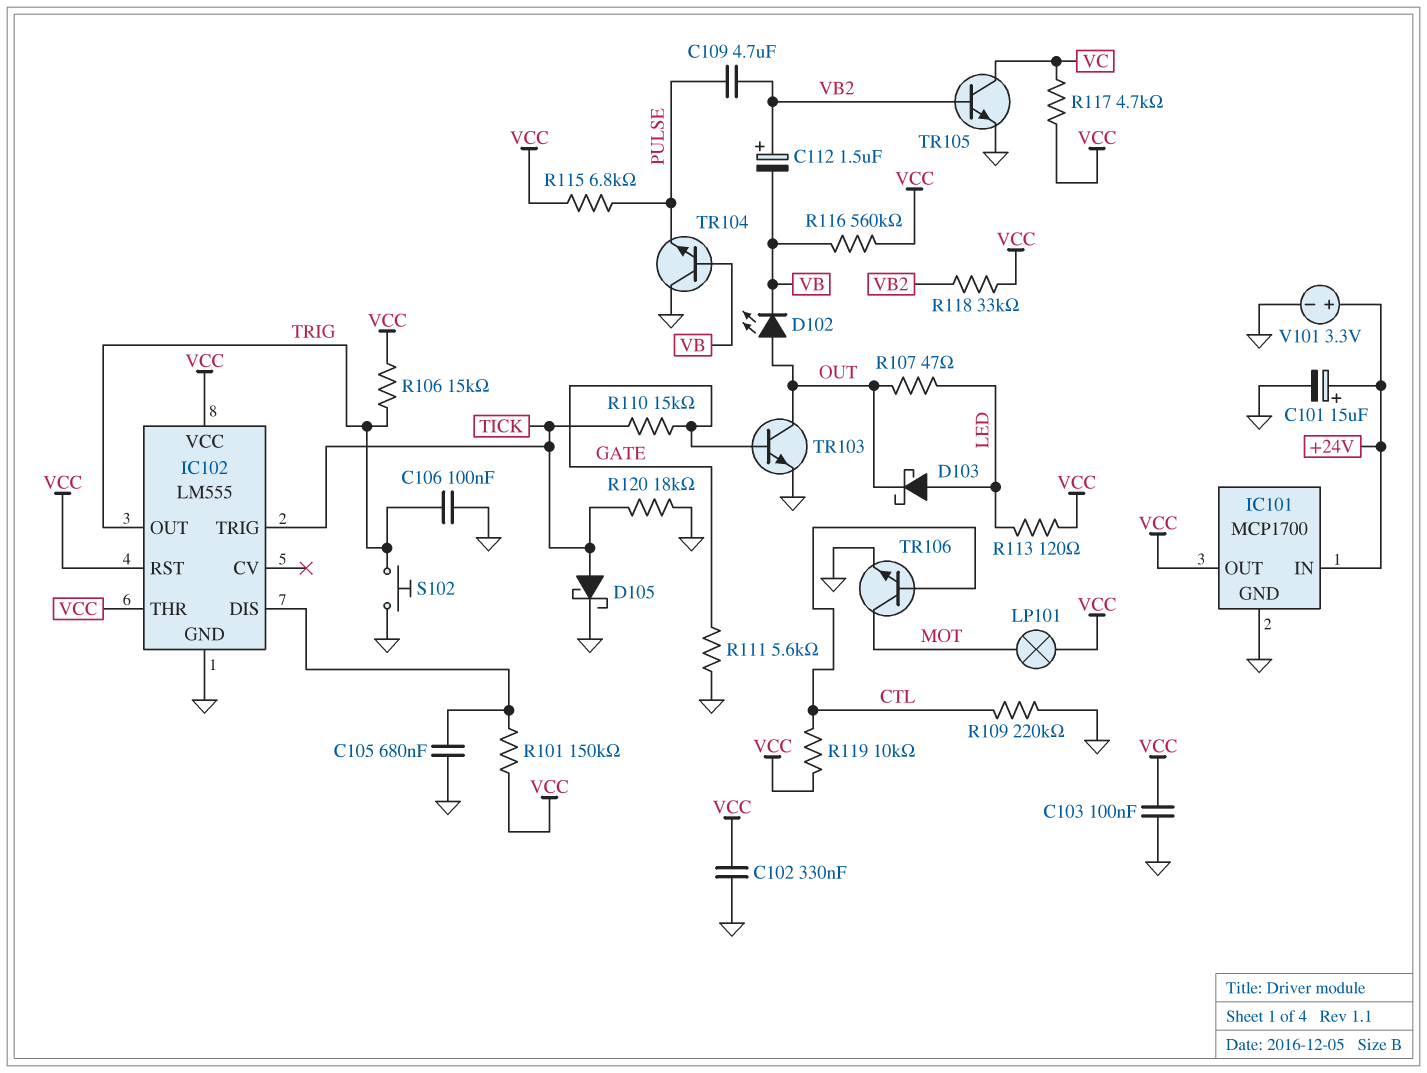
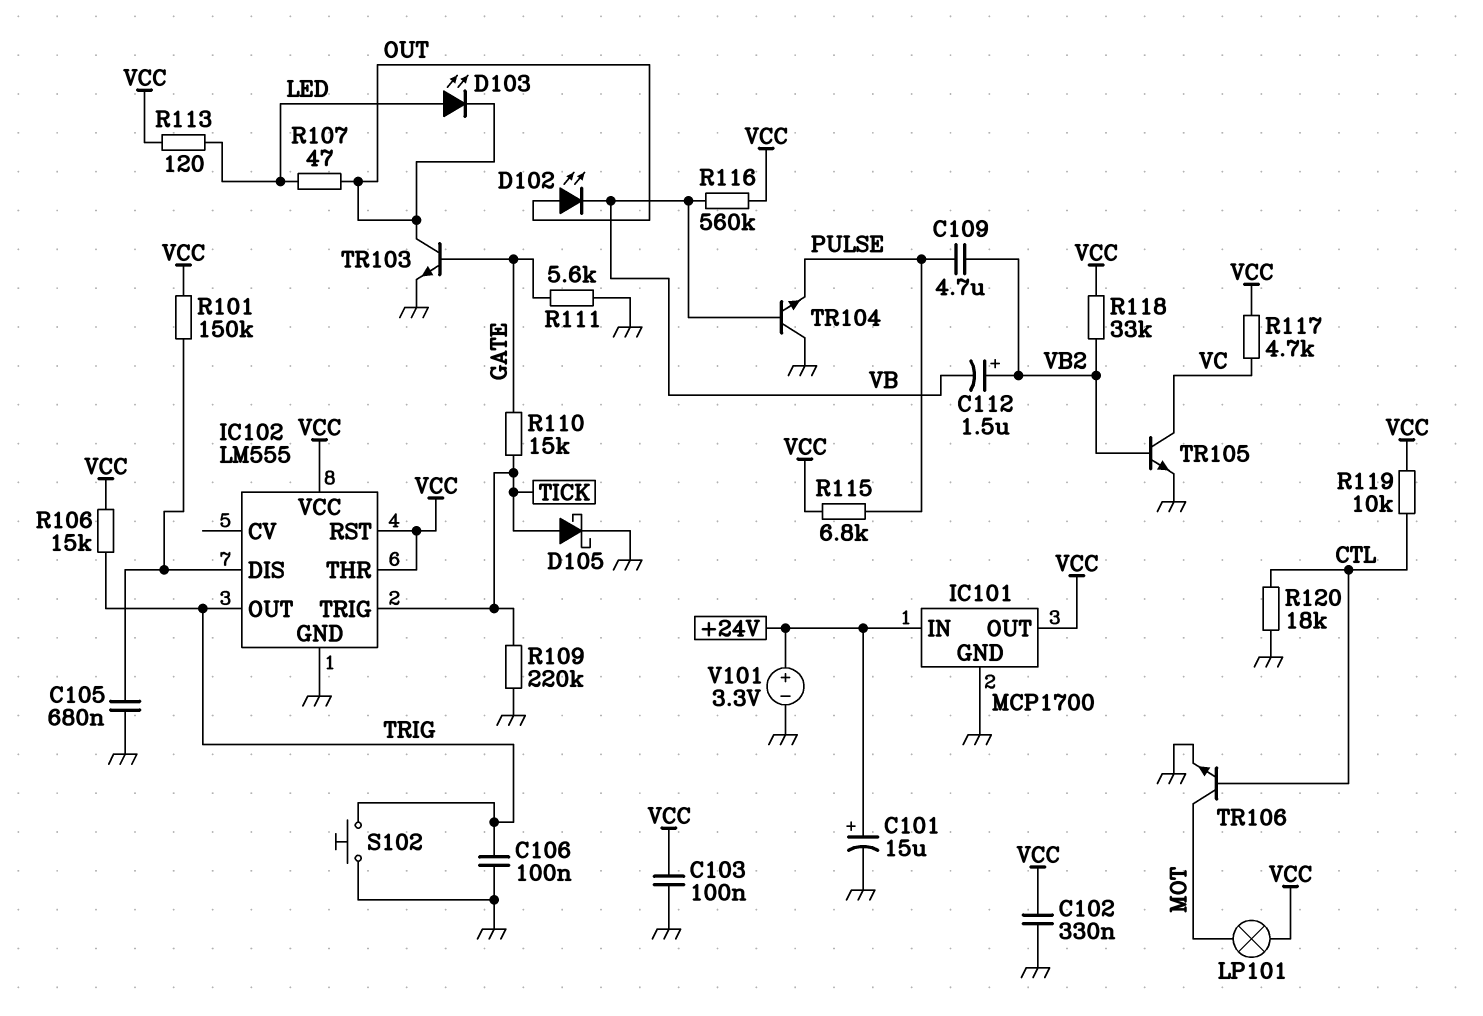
D103: schottky (A LED, K OUT) -> LED (A LED, K OUT)
R109: 220k (CTL, GND) -> 220k (GND, TICK)
R120: 18k (GND, TICK) -> 18k (CTL, GND)

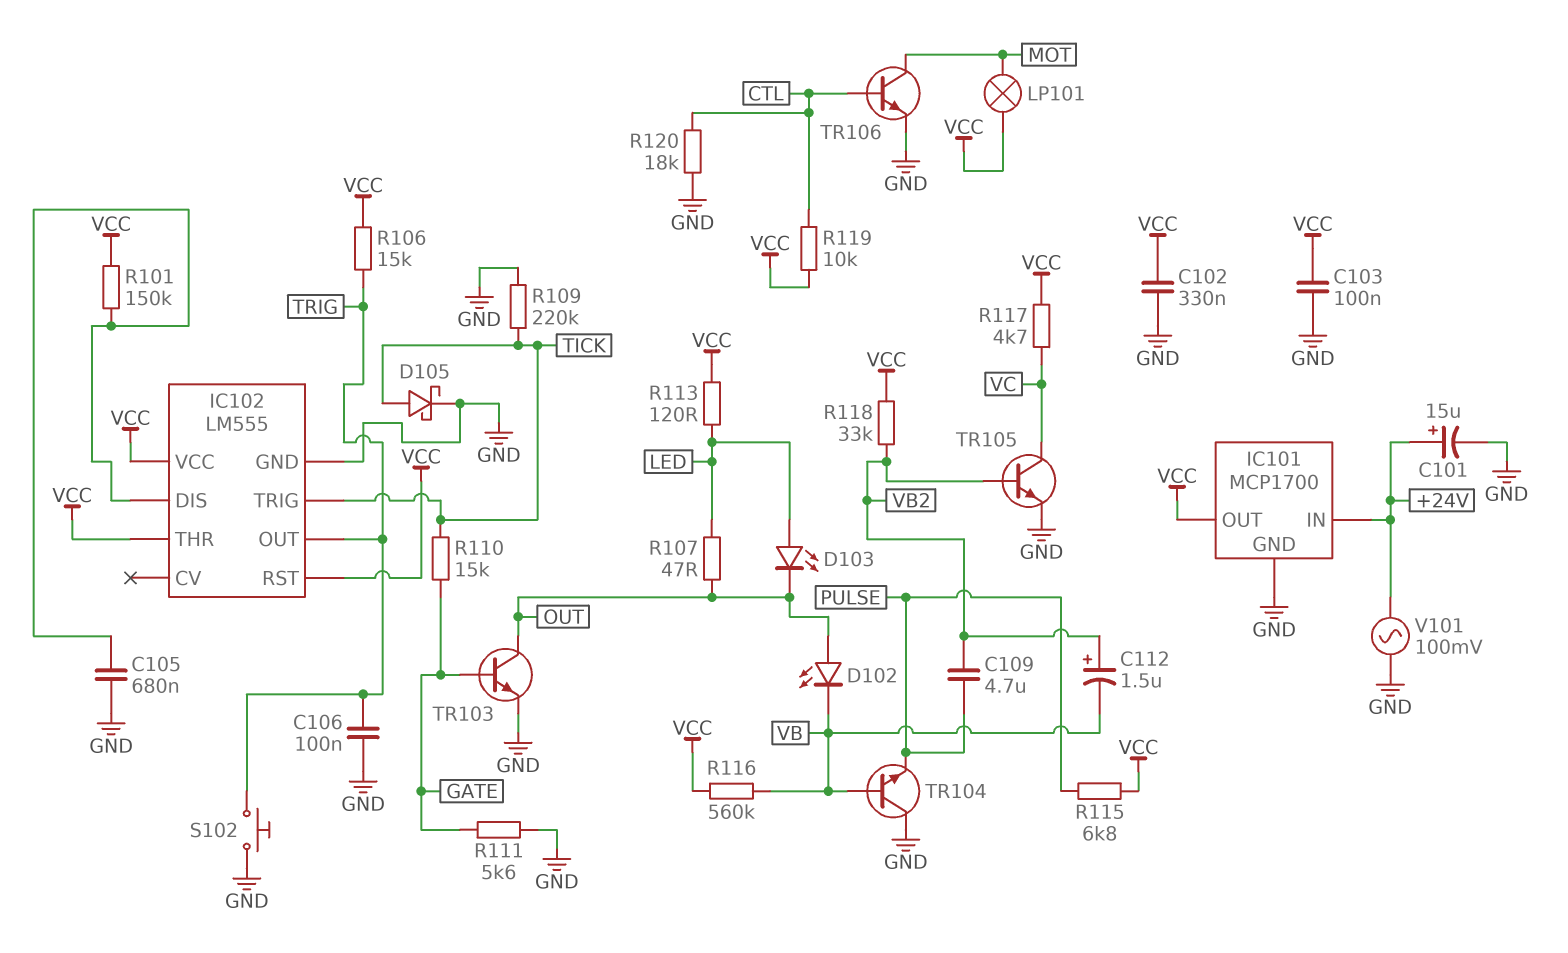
V101: 3.3V (plus +24V, minus GND) -> AC 100mV (+24V, GND)

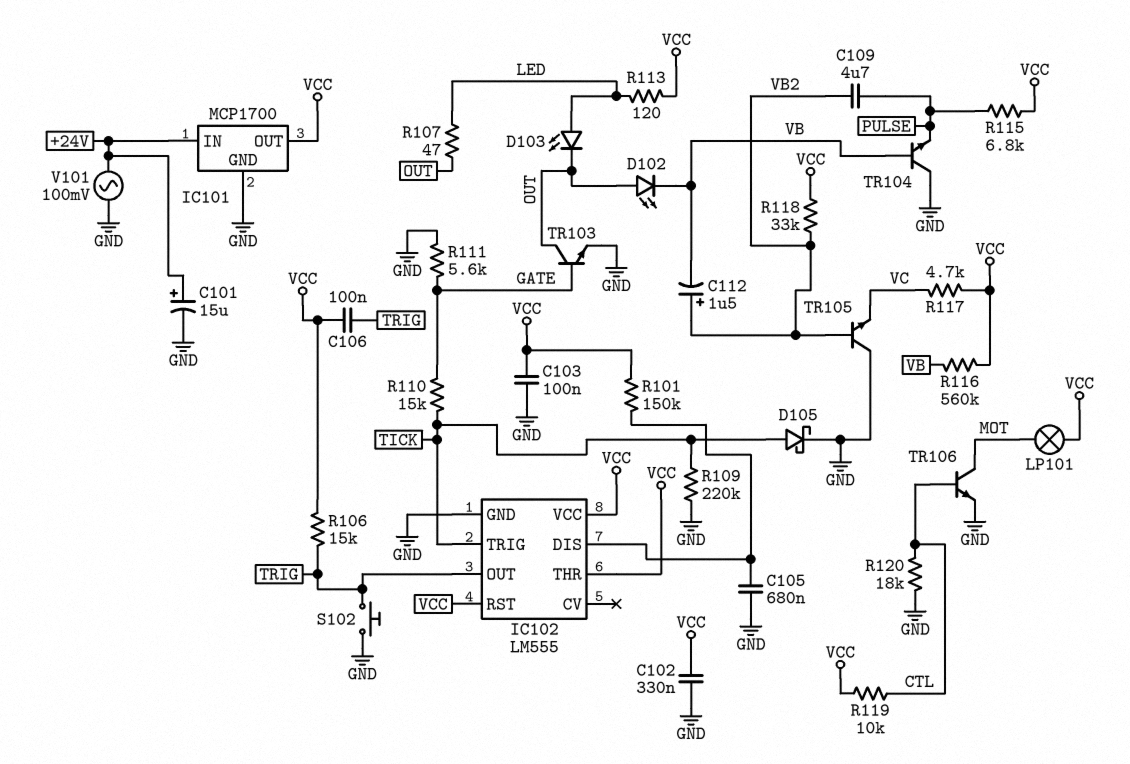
C106: 100nF (GND, TRIG) -> 100nF (TRIG, VCC)
TR105: NPN (B VB2, C VC, E GND) -> NPN (B VB2, C GND, E VC)

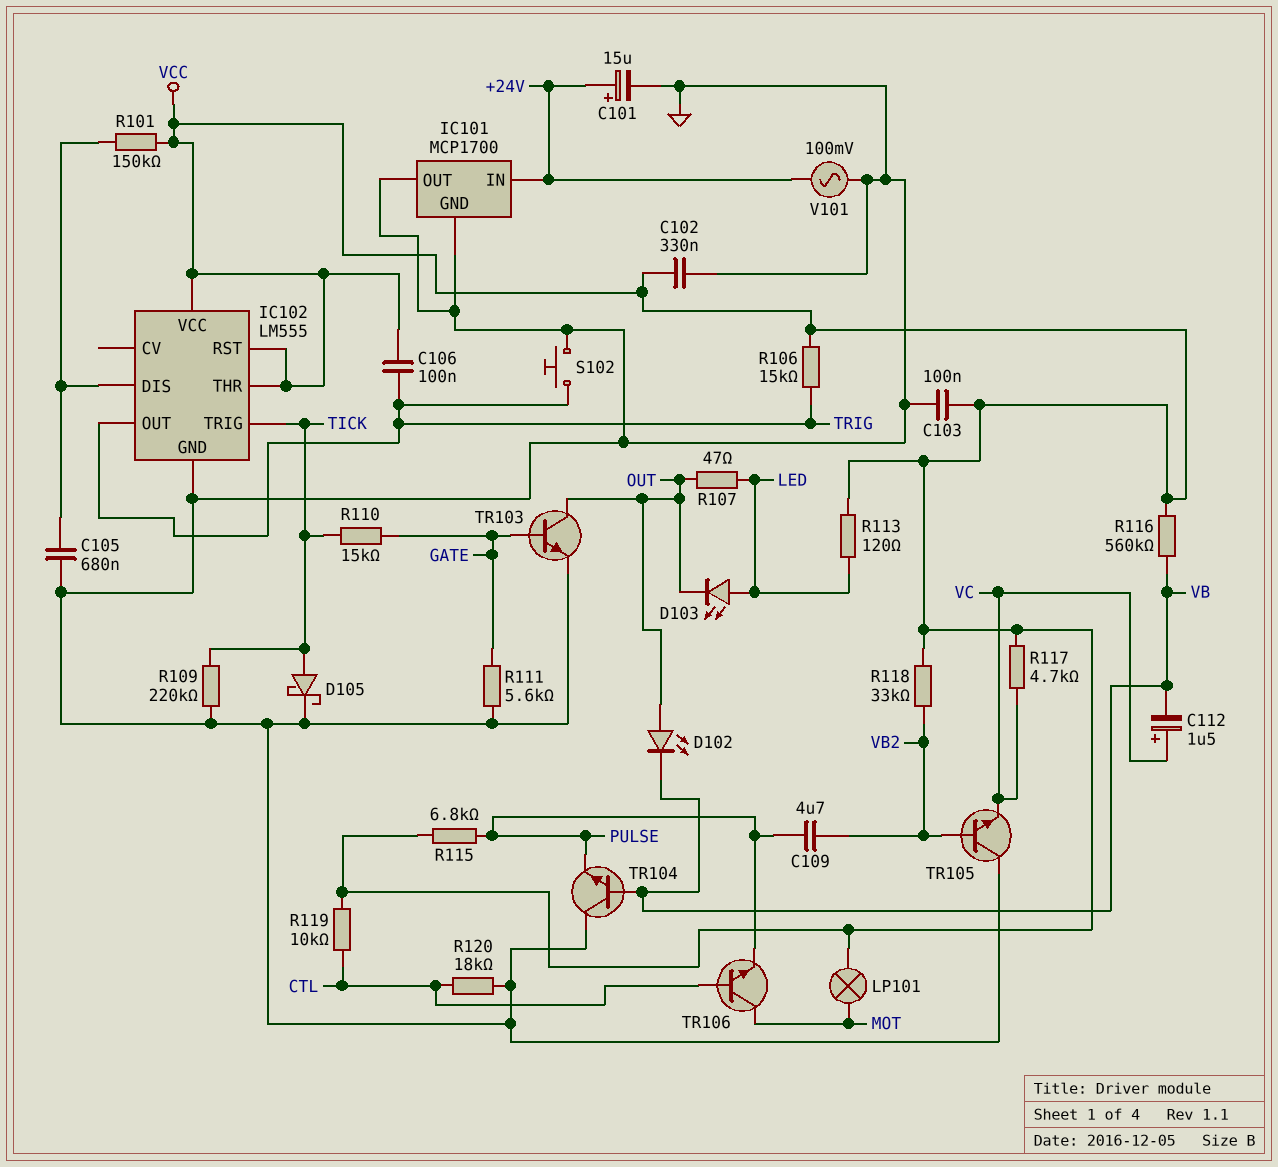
C112: 1.5uF (plus VB2, minus VB) -> 1.5uF (plus VC, minus VB)
IC101 pin OUT: VCC -> GND
TR106: NPN (B CTL, C MOT, E GND) -> NPN (B CTL, C MOT, E PULSE)

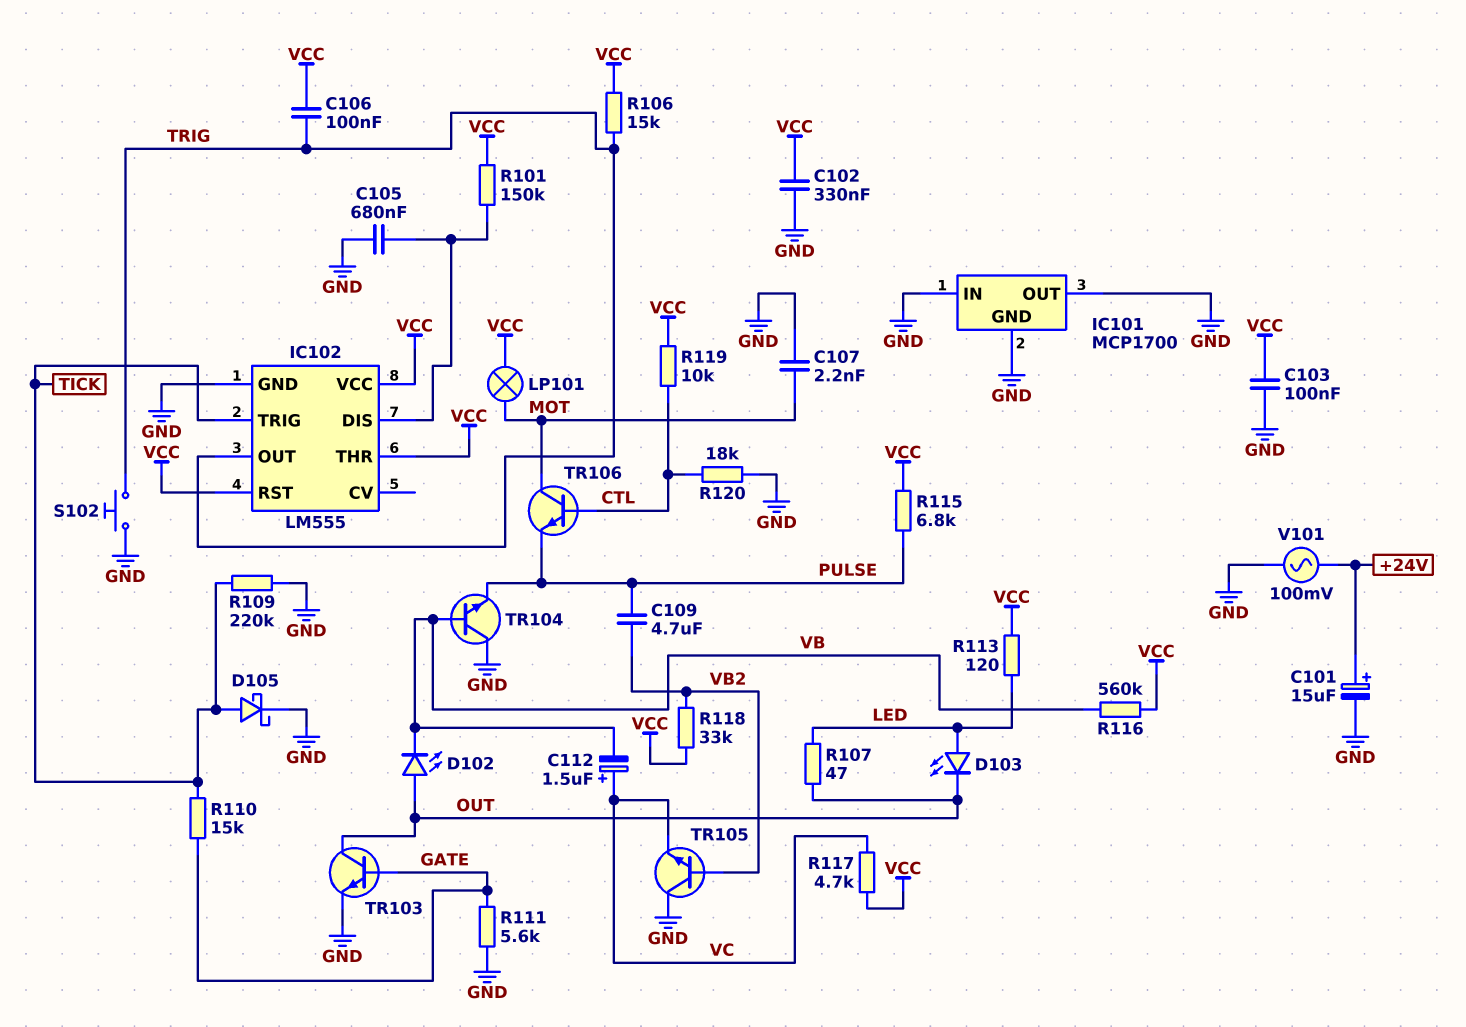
C107: none -> 2.2nF (GND, MOT)
IC101 pin IN: +24V -> GND

